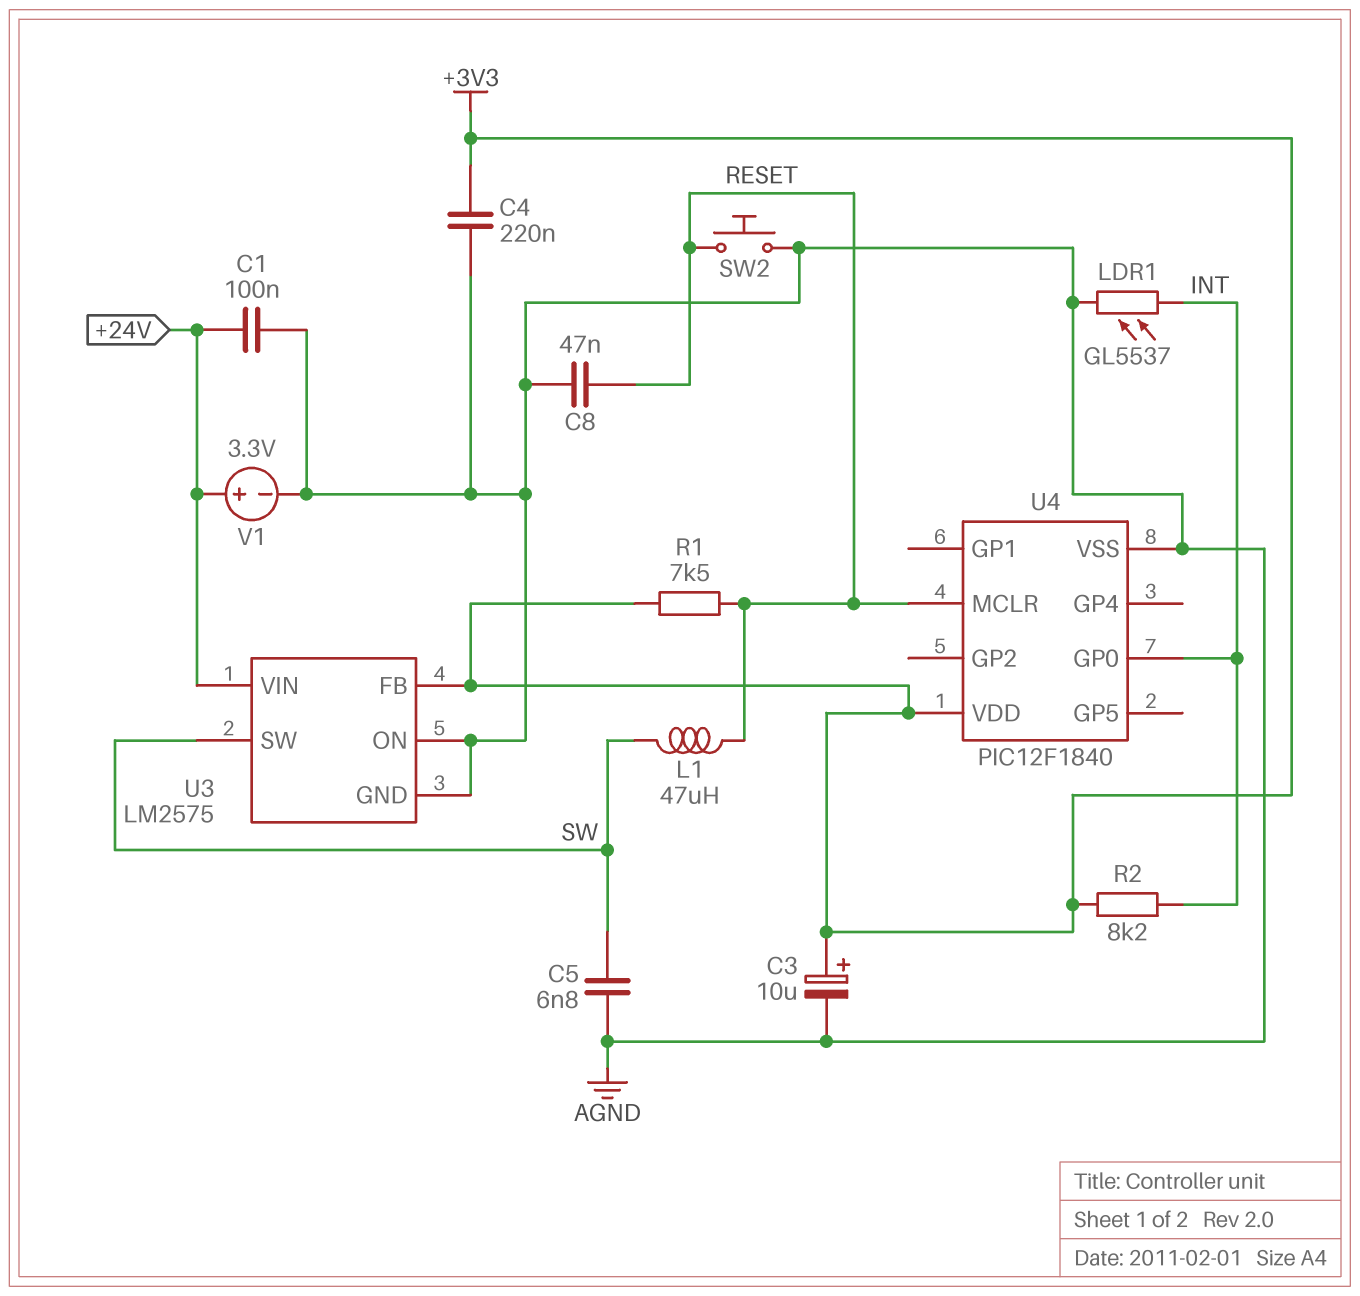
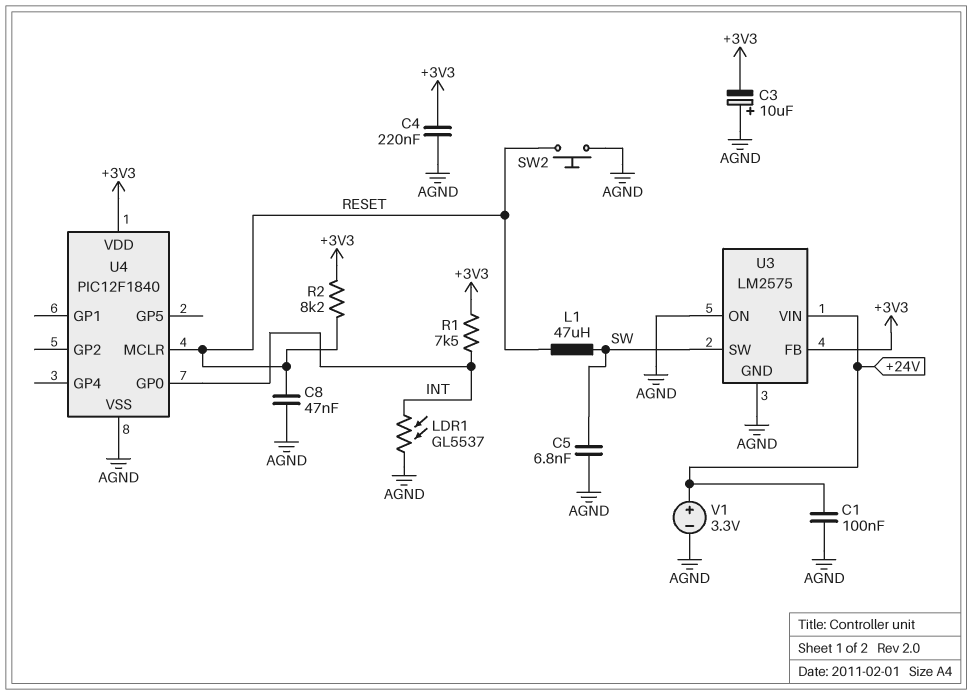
C3: 10uF (plus +3V3, minus AGND) -> 10uF (plus AGND, minus +3V3)
R1: 7.5k (+3V3, RESET) -> 7.5k (+3V3, INT)
R2: 8.2k (+3V3, INT) -> 8.2k (+3V3, RESET)

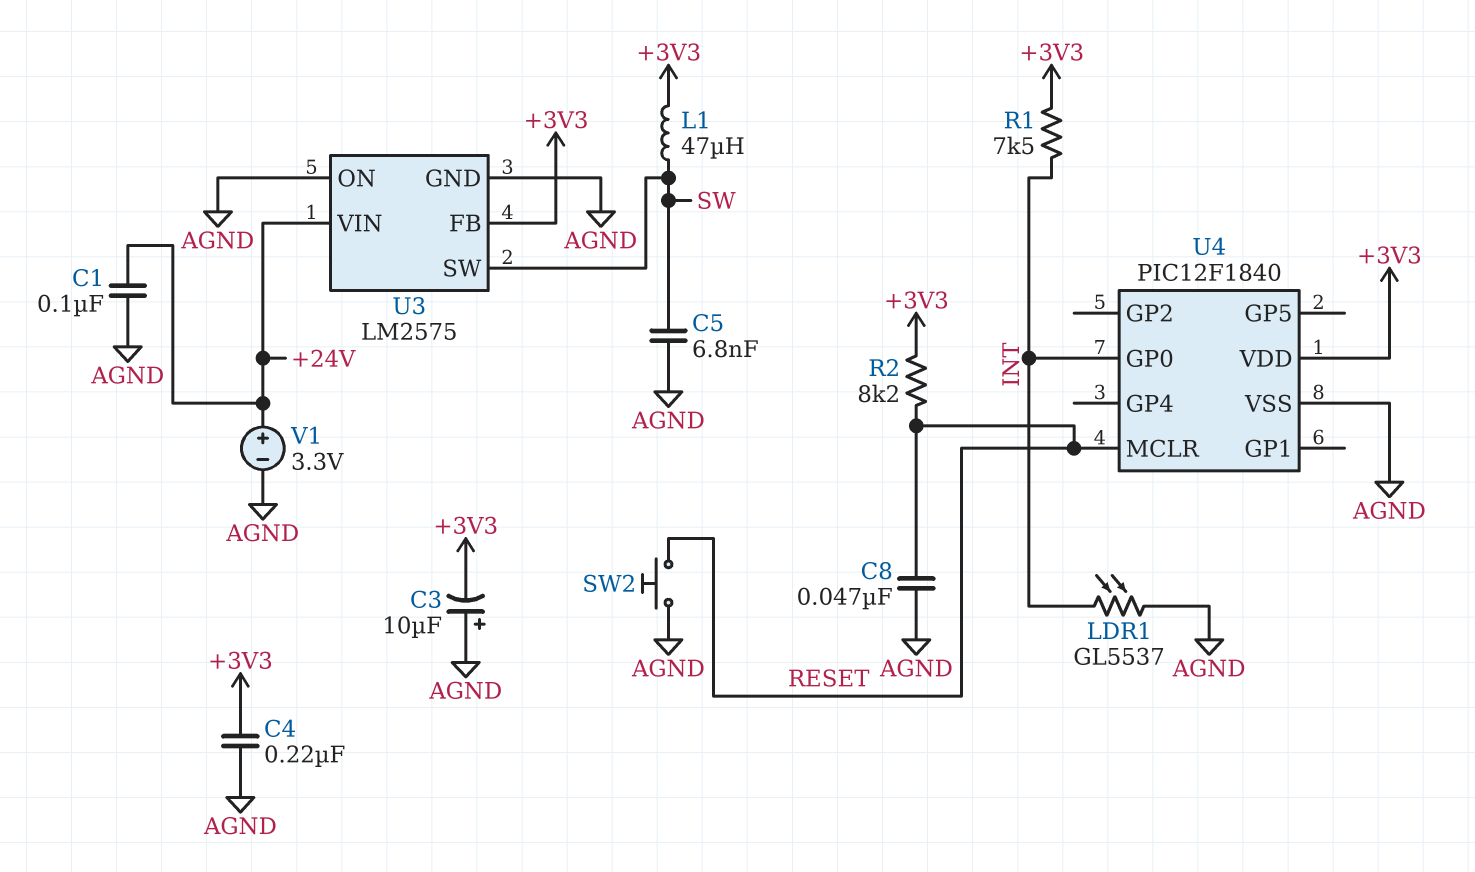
L1: 47uH (RESET, SW) -> 47uH (+3V3, SW)

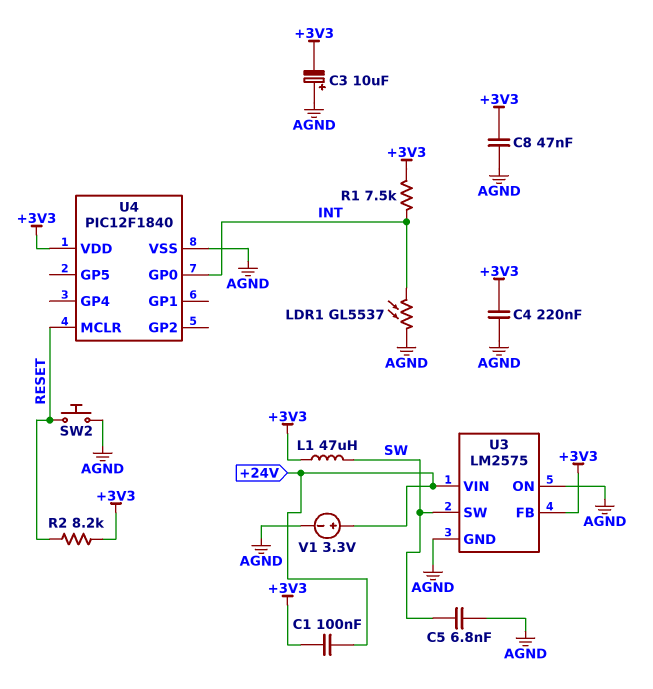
C1: 100nF (+24V, AGND) -> 100nF (+3V3, +24V)
C8: 47nF (AGND, RESET) -> 47nF (+3V3, AGND)

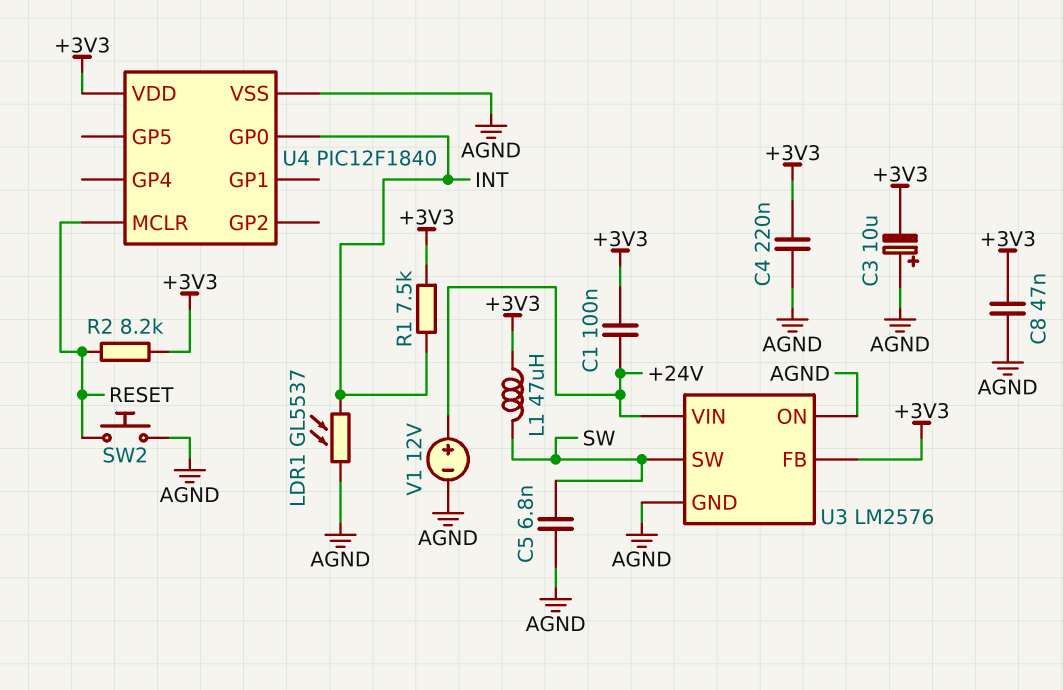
U3: LM2575 -> LM2576
V1: 3.3V (plus +24V, minus AGND) -> 12V (plus +24V, minus AGND)

